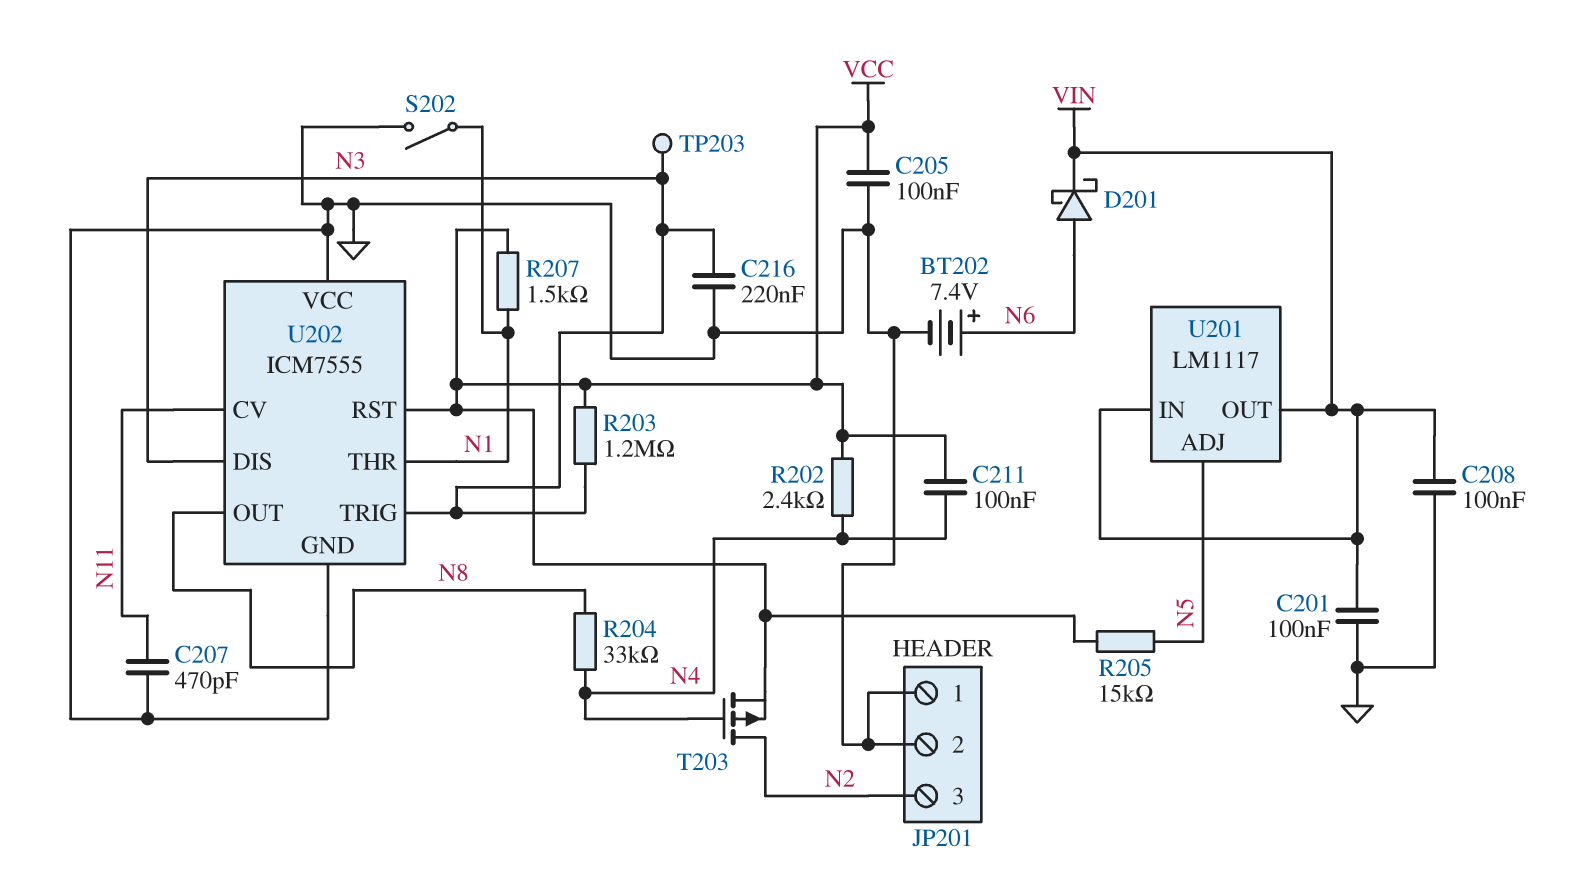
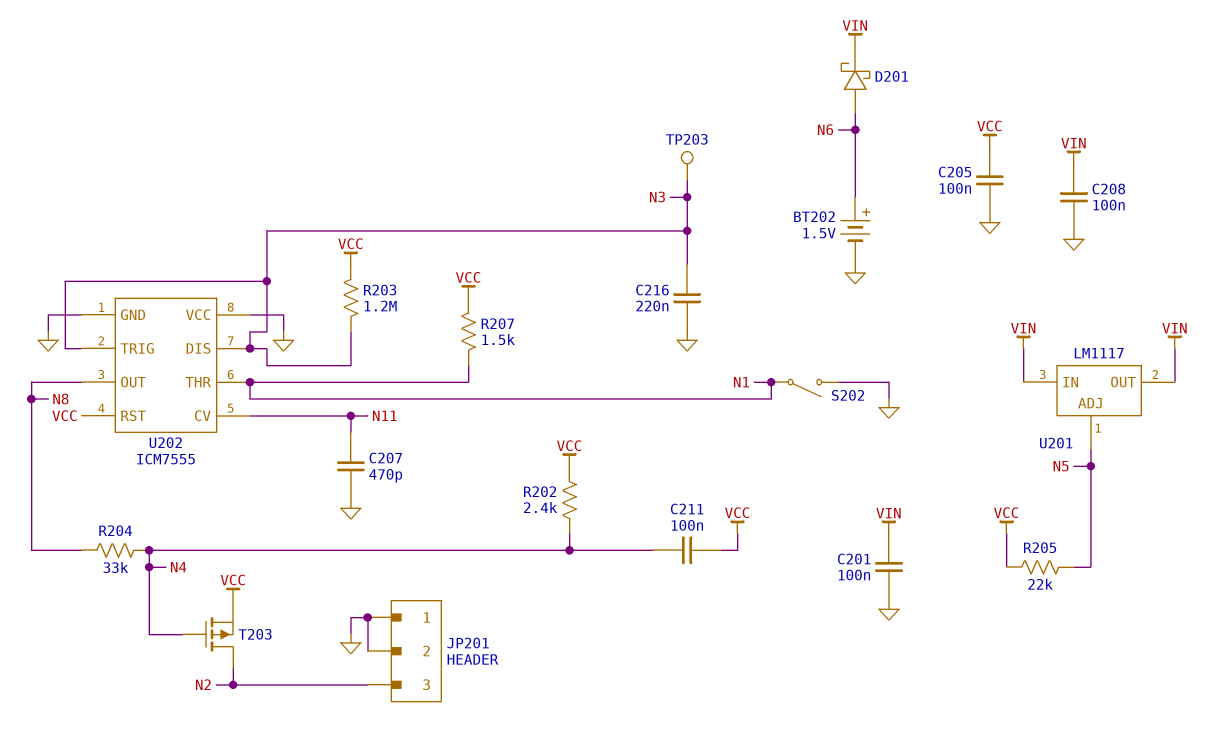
BT202: 7.4V (plus N6, minus GND) -> 1.5V (plus N6, minus GND)
R205: 15k (N5, VCC) -> 22k (N5, VCC)

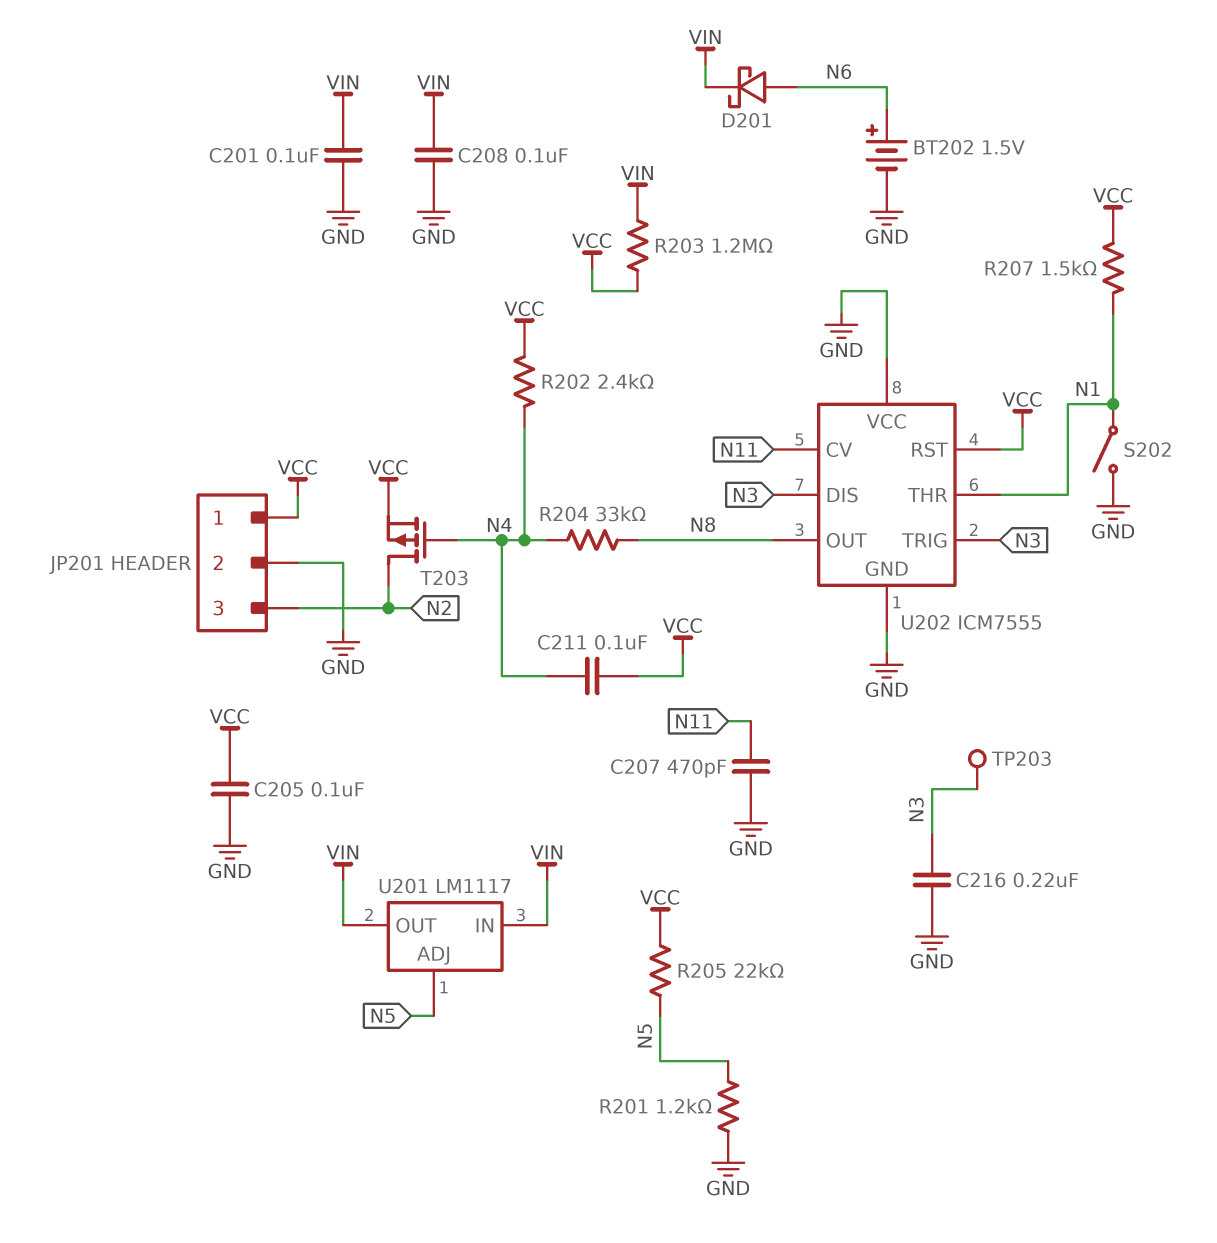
JP201 pin 1: GND -> VCC
R201: none -> 1.2k (GND, N5)
R203: 1.2M (N3, VCC) -> 1.2M (VCC, VIN)

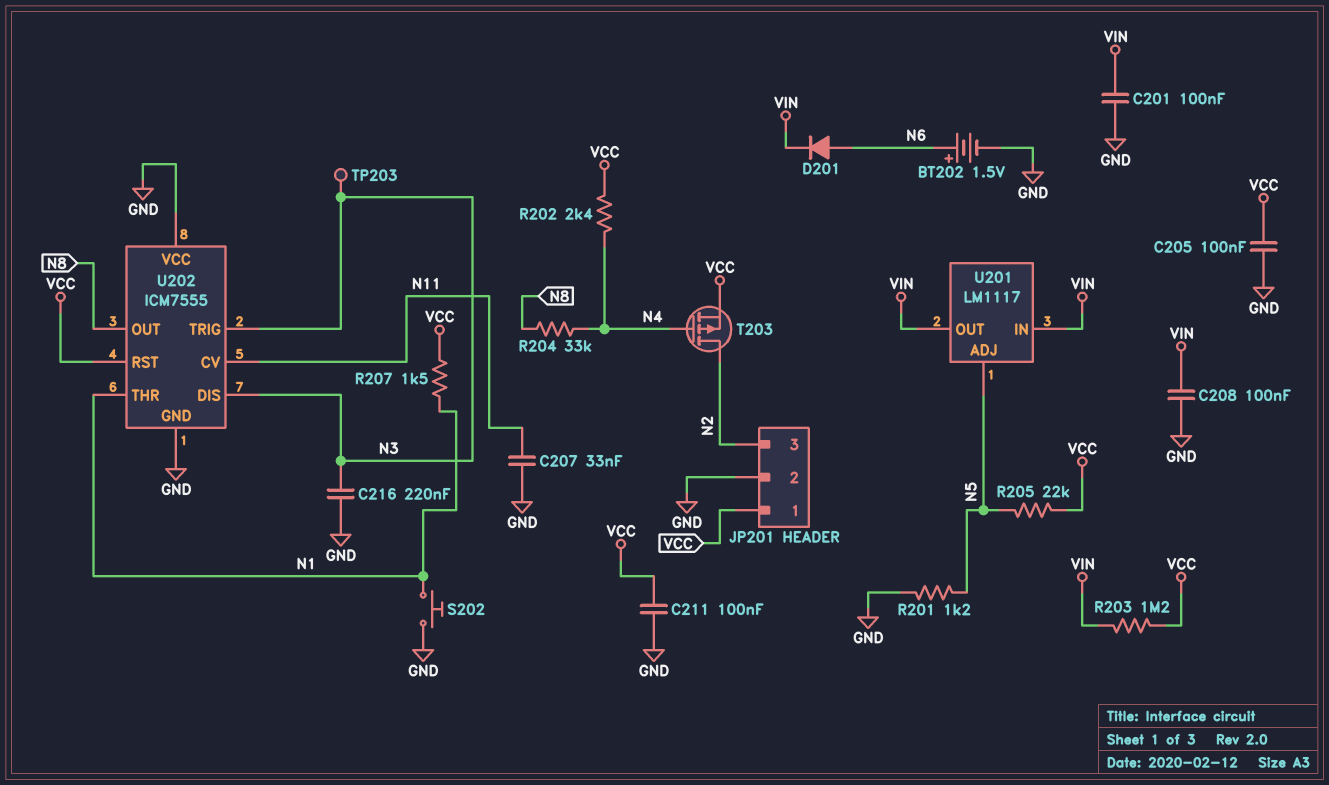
C207: 470pF (GND, N11) -> 33nF (GND, N11)
C211: 100nF (N4, VCC) -> 100nF (GND, VCC)
D201: schottky (A N6, K VIN) -> diode (A N6, K VIN)
S202: switch (GND, N1) -> button (GND, N1)

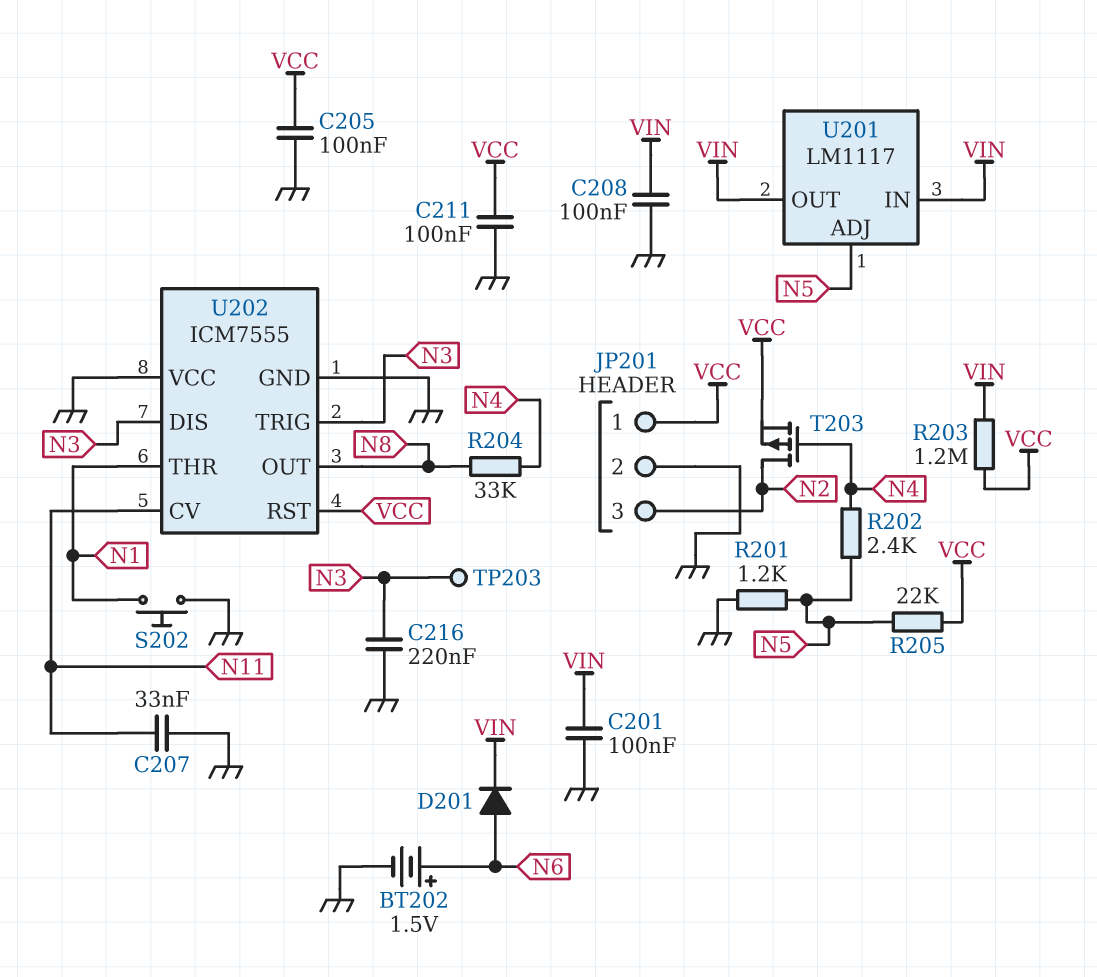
R202: 2.4k (N4, VCC) -> 2.4k (N4, N5)
R207: 1.5k (N1, VCC) -> none

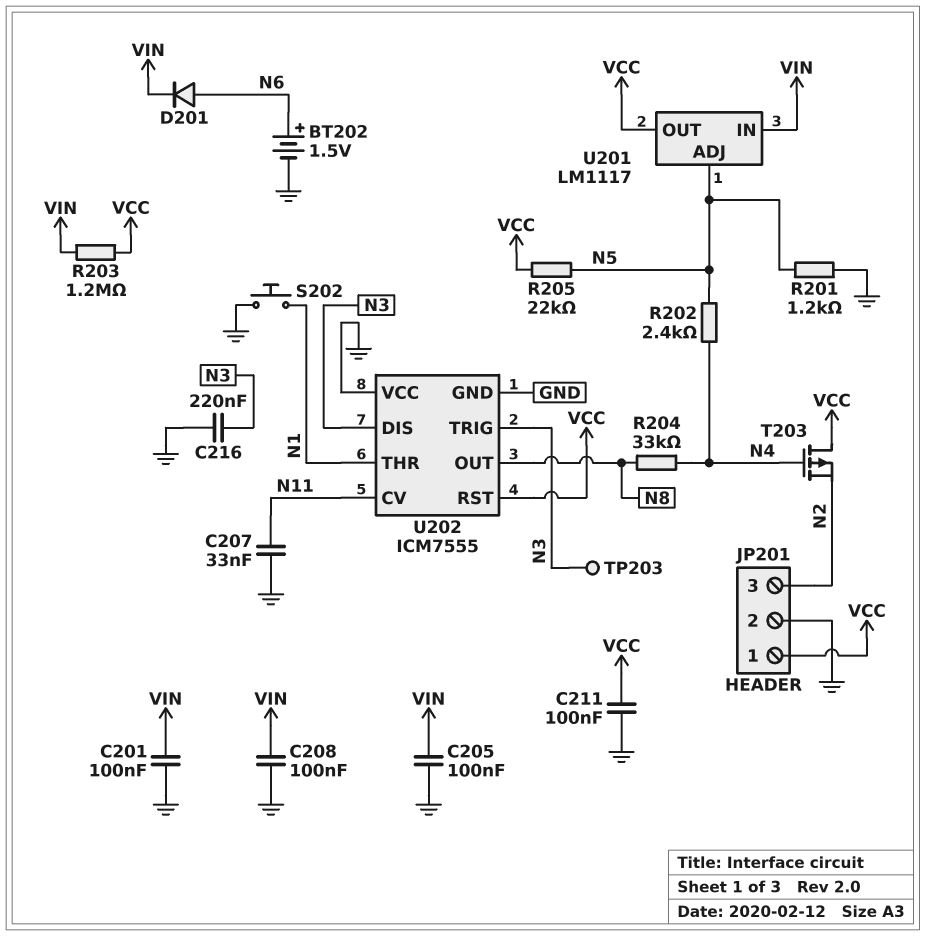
C205: 100nF (GND, VCC) -> 100nF (GND, VIN)
T203: PMOS (G N4, D N2, S VCC) -> PMOS (G N4, D VCC, S N2)
U201 pin OUT: VIN -> VCC

